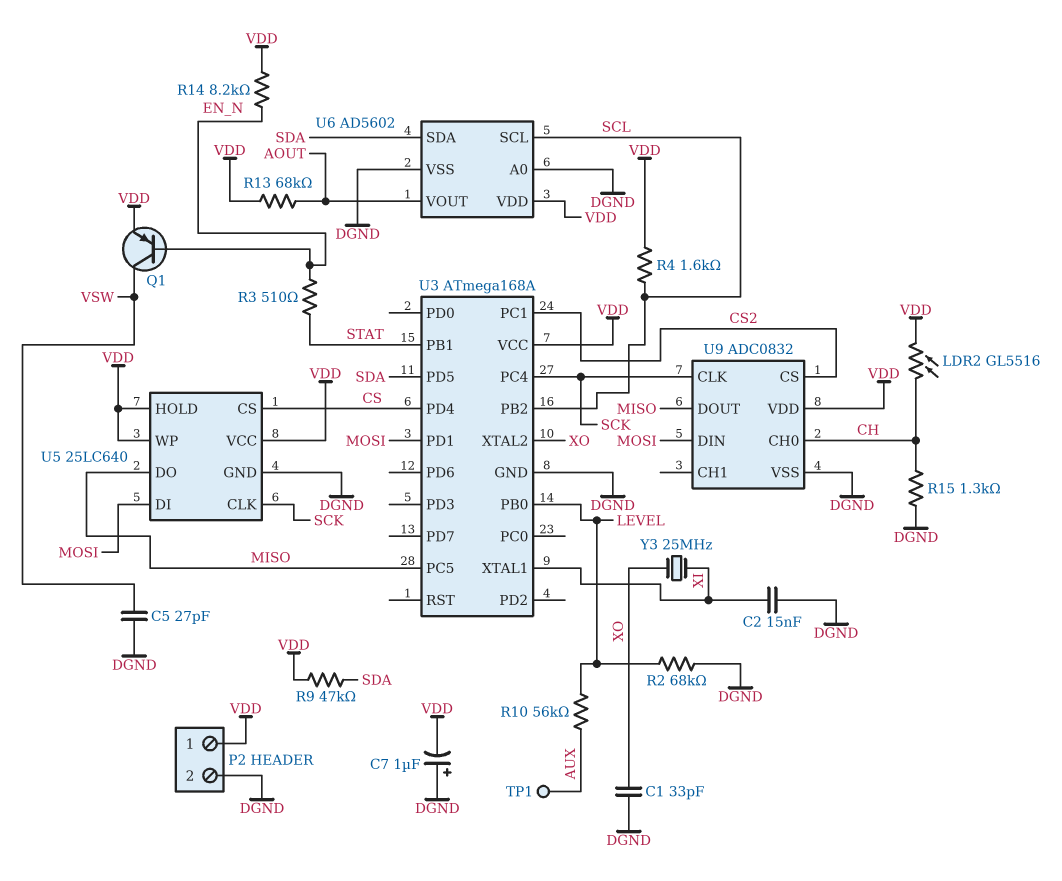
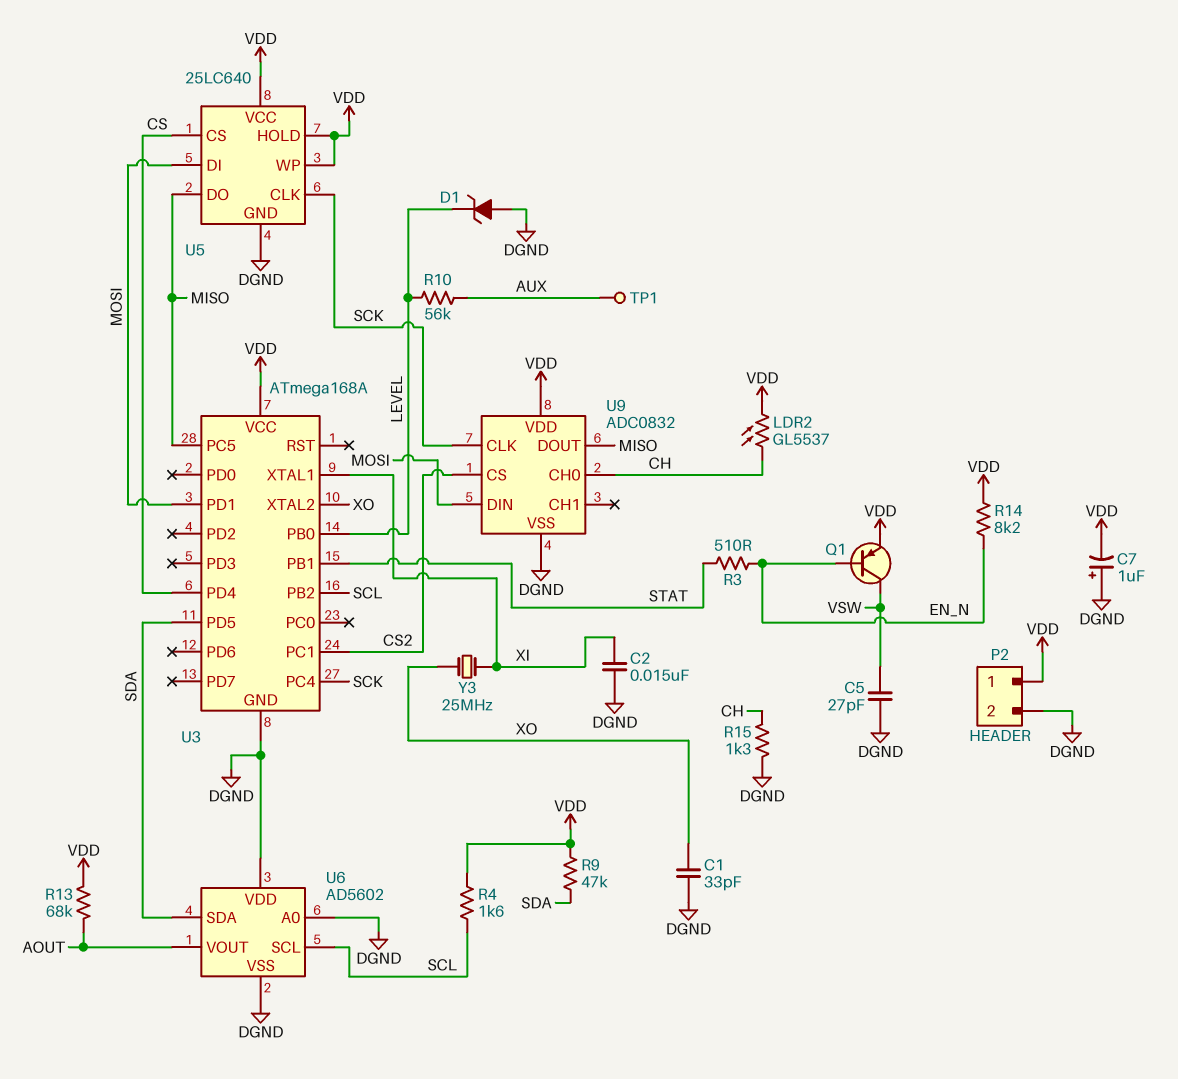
D1: none -> zener (A DGND, K LEVEL)
LDR2: GL5516 (CH, VDD) -> GL5537 (CH, VDD)
R2: 68k (DGND, LEVEL) -> none
U6 pin VDD: VDD -> DGND

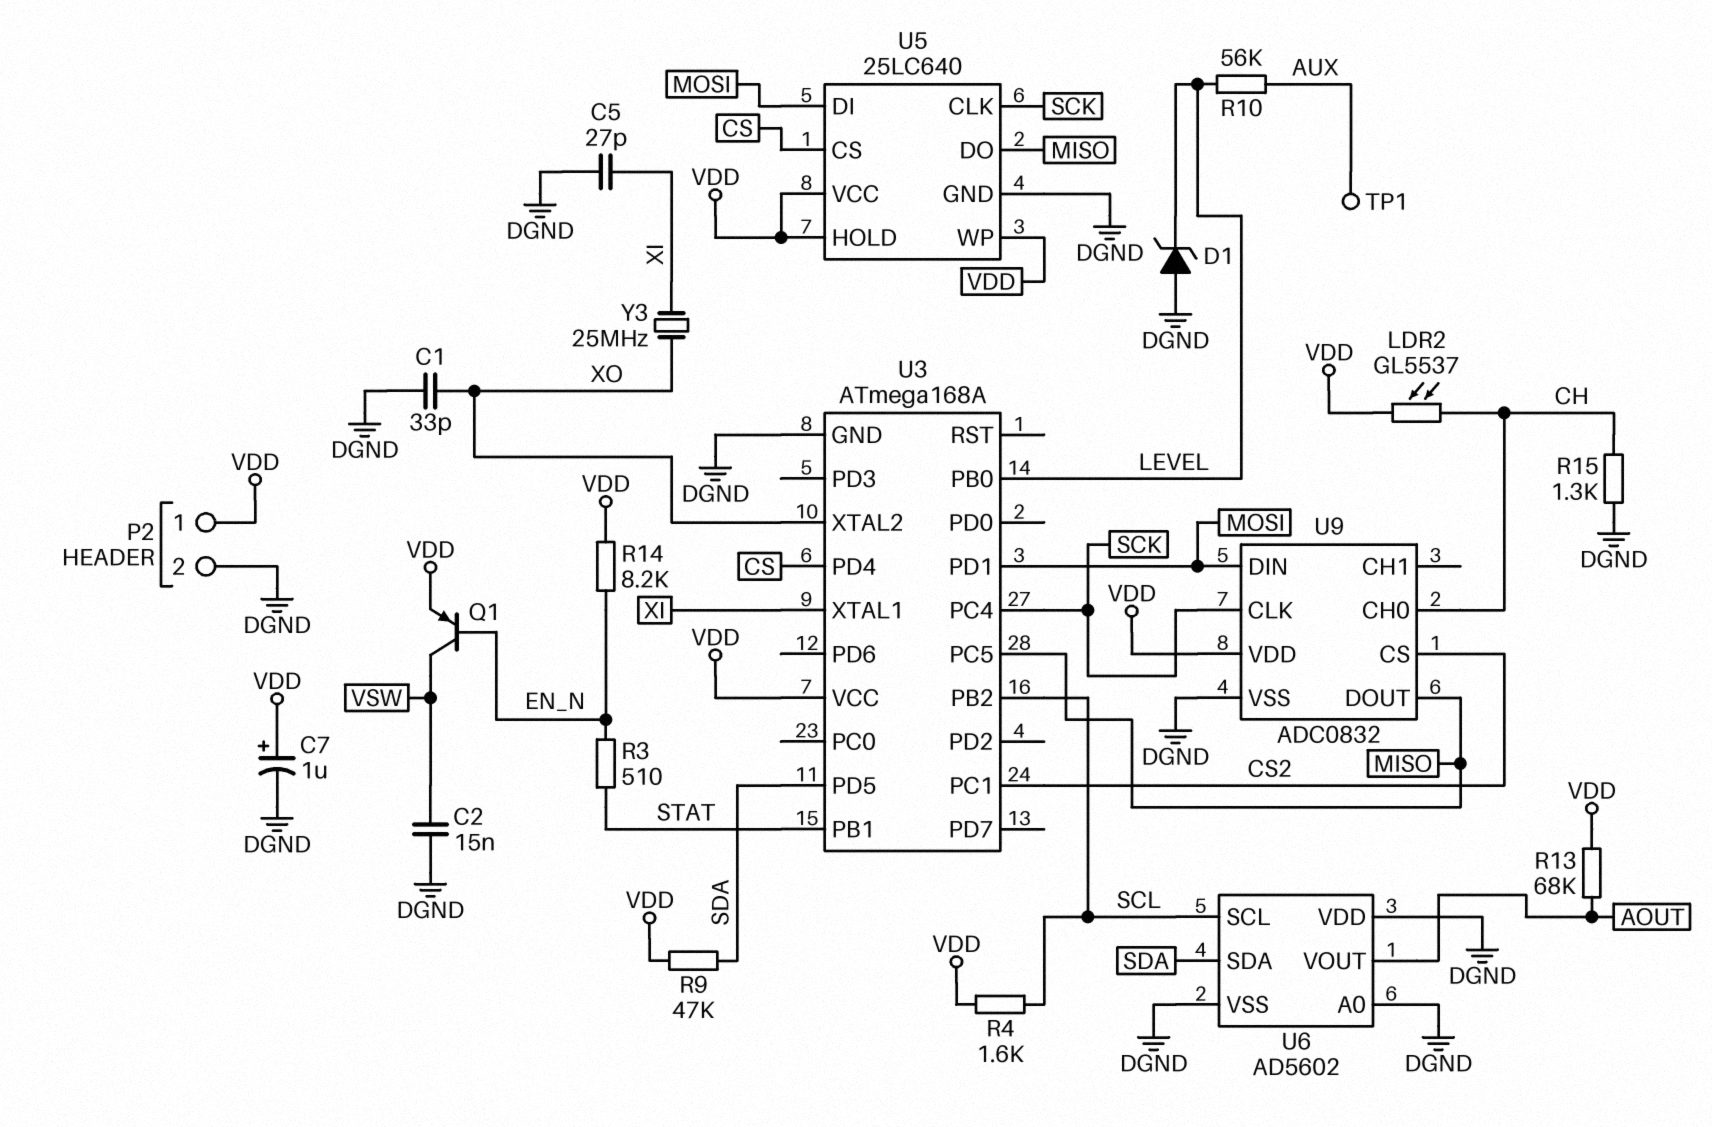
C2: 15nF (DGND, XI) -> 15nF (DGND, VSW)
C5: 27pF (DGND, VSW) -> 27pF (DGND, XI)
C7: 1uF (plus DGND, minus VDD) -> 1uF (plus VDD, minus DGND)

